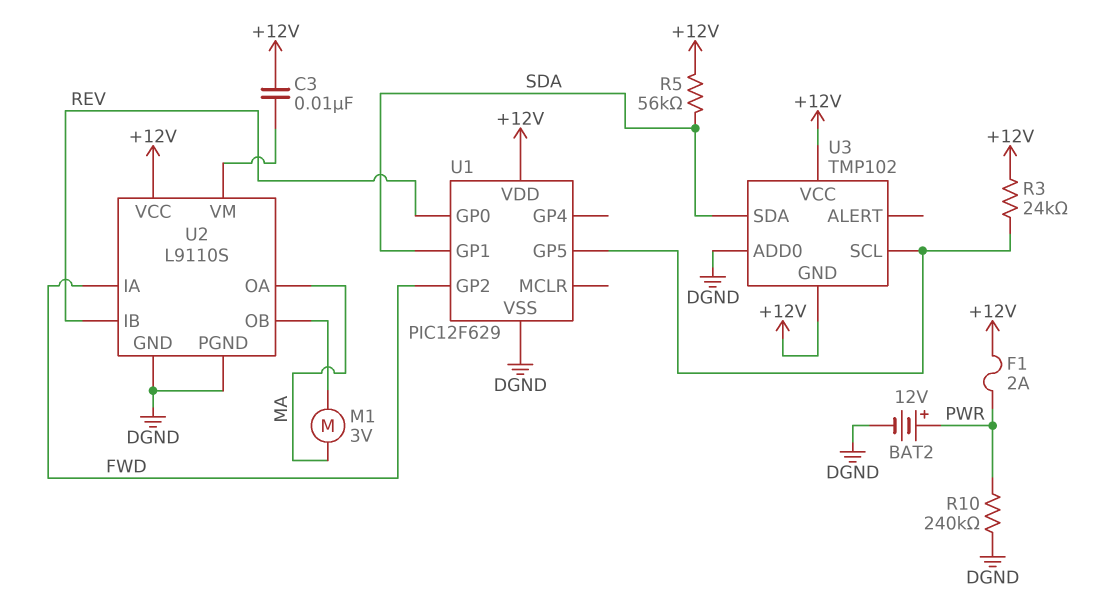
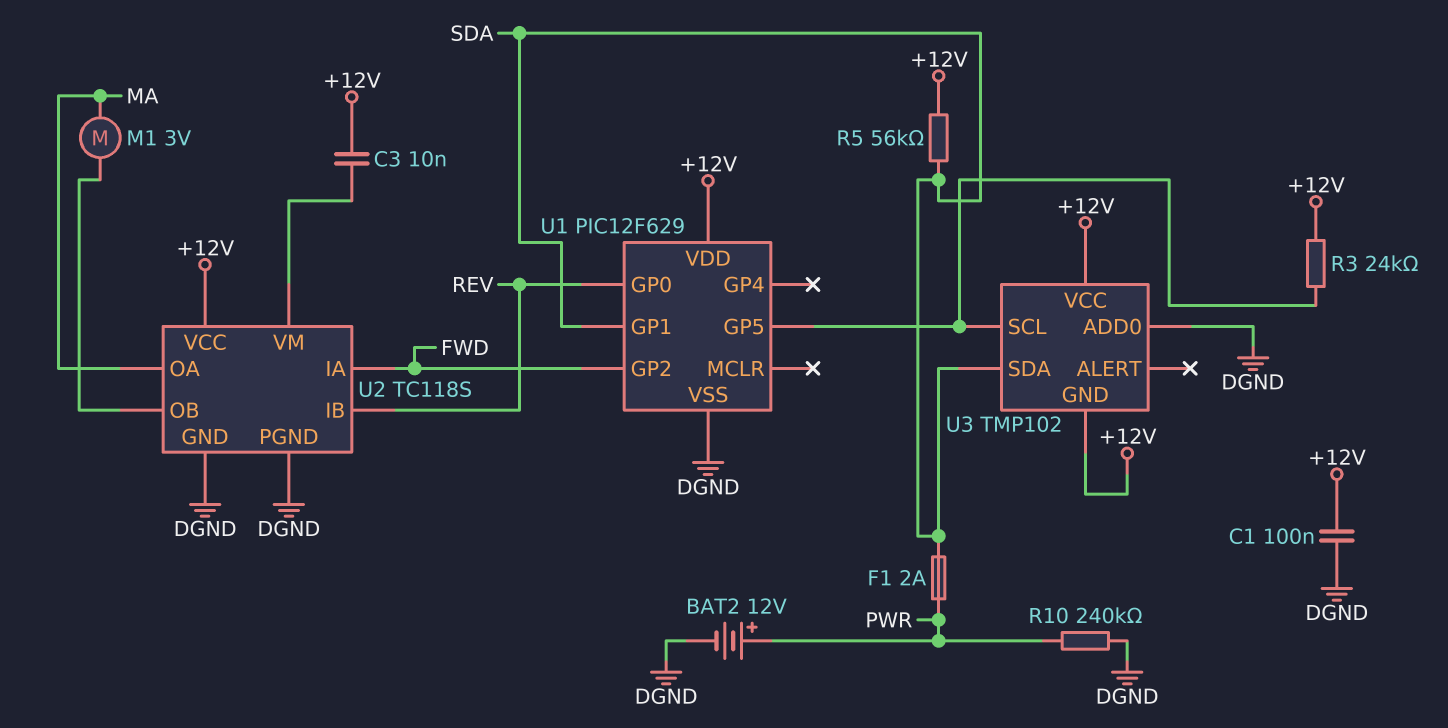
C1: none -> 100nF (+12V, DGND)
F1: 2A (+12V, PWR) -> 2A (PWR, SDA)
U2: L9110S -> TC118S

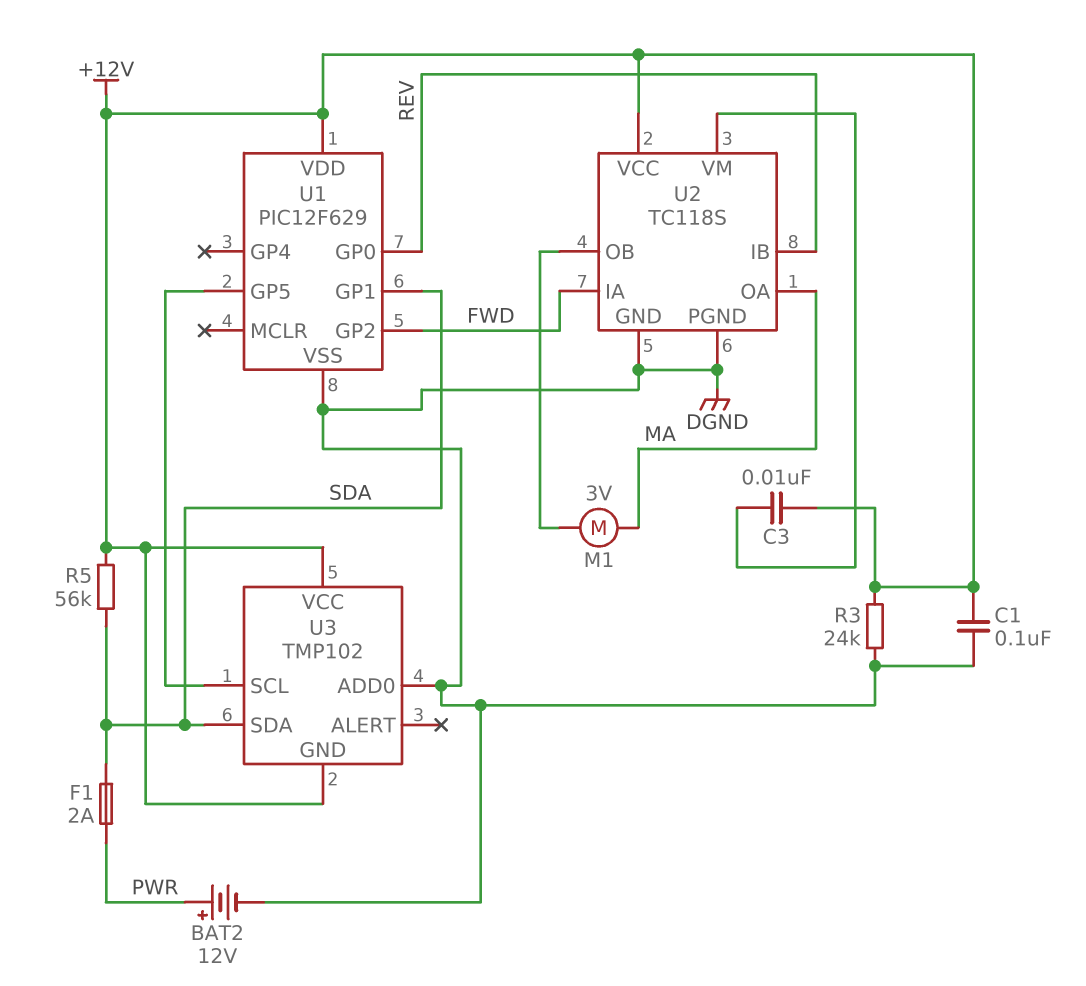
R3: 24k (+12V, U1/GP5) -> 24k (+12V, DGND)
R10: 240k (DGND, PWR) -> none

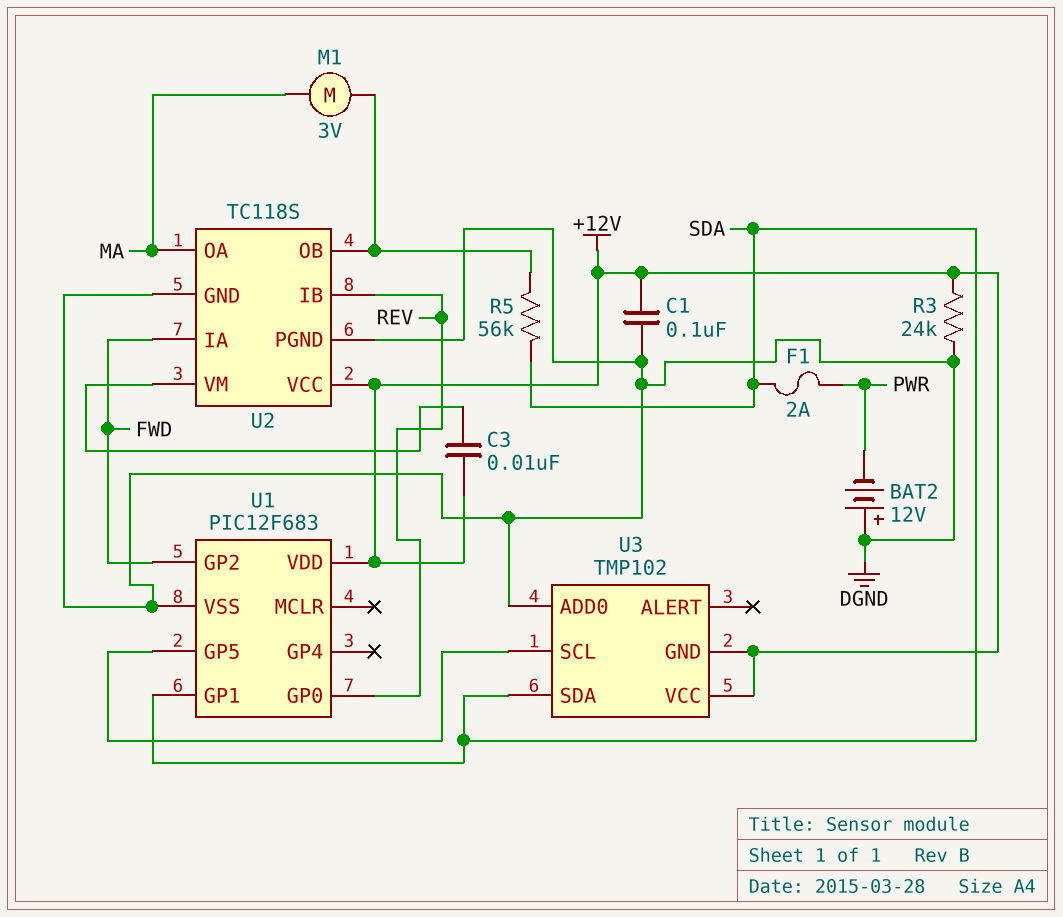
BAT2: 12V (plus PWR, minus DGND) -> 12V (plus DGND, minus PWR)
R5: 56k (+12V, SDA) -> 56k (SDA, U2/OB)
U1: PIC12F629 -> PIC12F683

